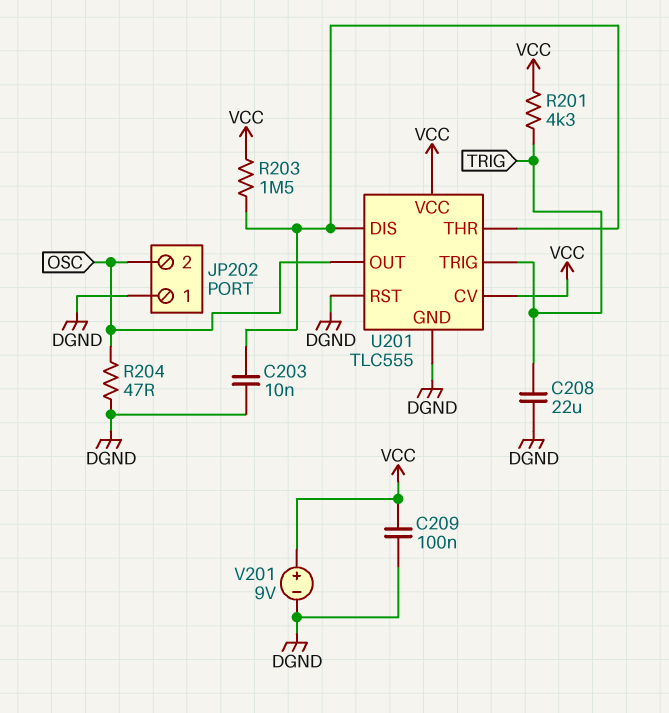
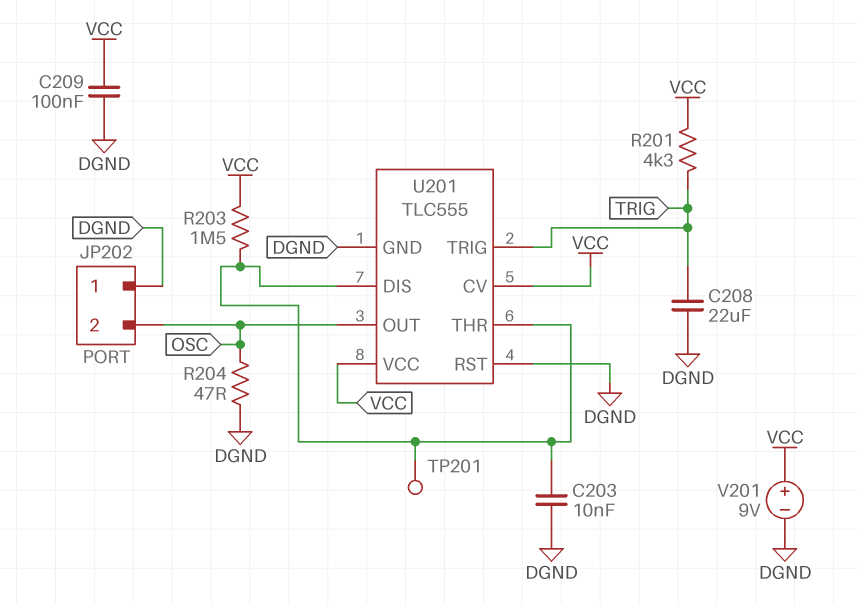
TP201: none -> test point (U201/DIS)

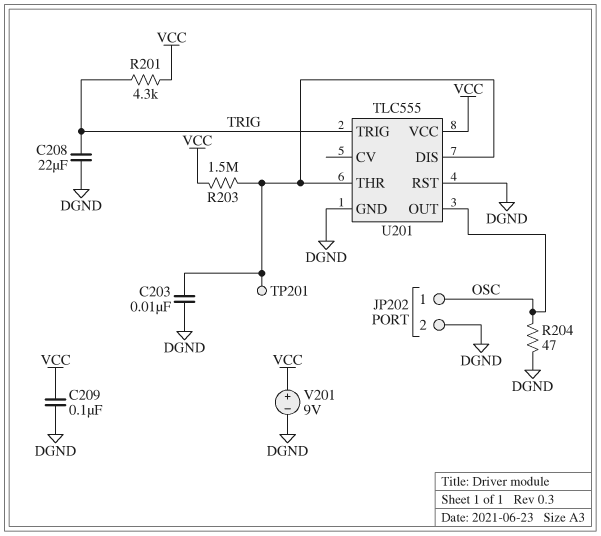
JP202 pin 1: DGND -> OSC
JP202 pin 2: OSC -> DGND
U201 pin CV: VCC -> none

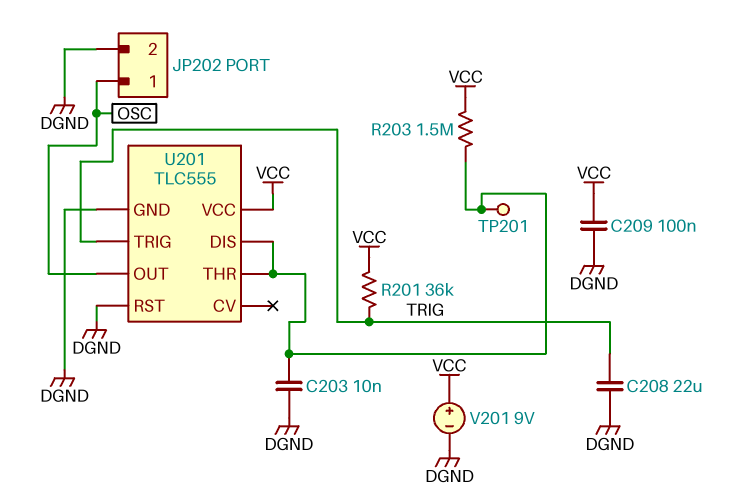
R201: 4.3k (TRIG, VCC) -> 36k (TRIG, VCC)
R204: 47 (DGND, OSC) -> none

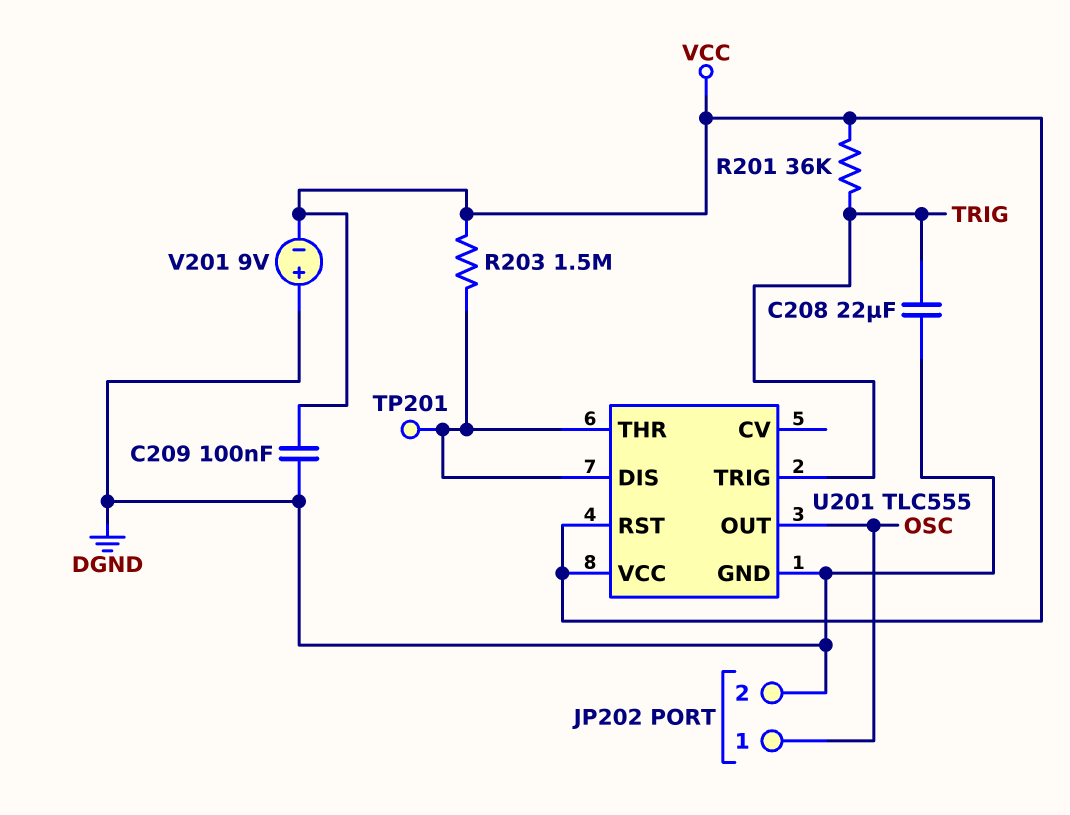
C203: 10nF (DGND, U201/DIS) -> none
U201 pin RST: DGND -> VCC
V201: 9V (plus VCC, minus DGND) -> 9V (plus DGND, minus VCC)

